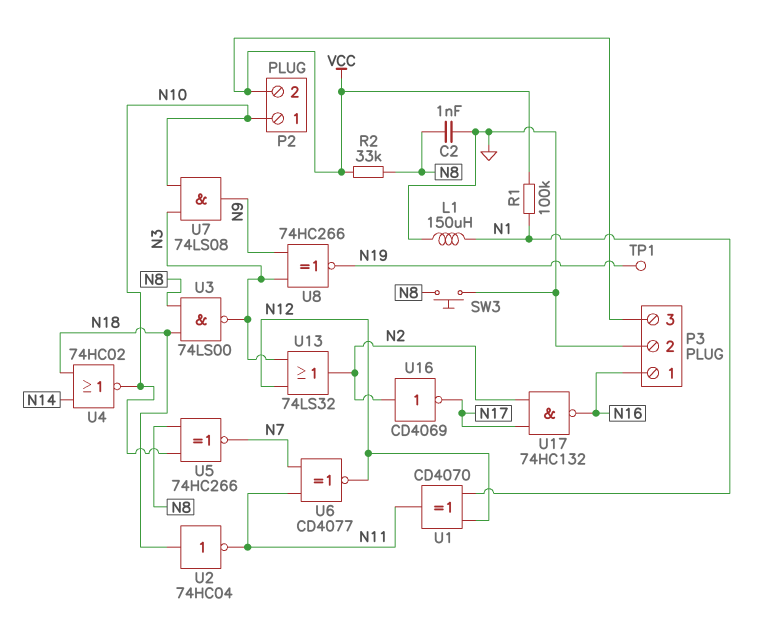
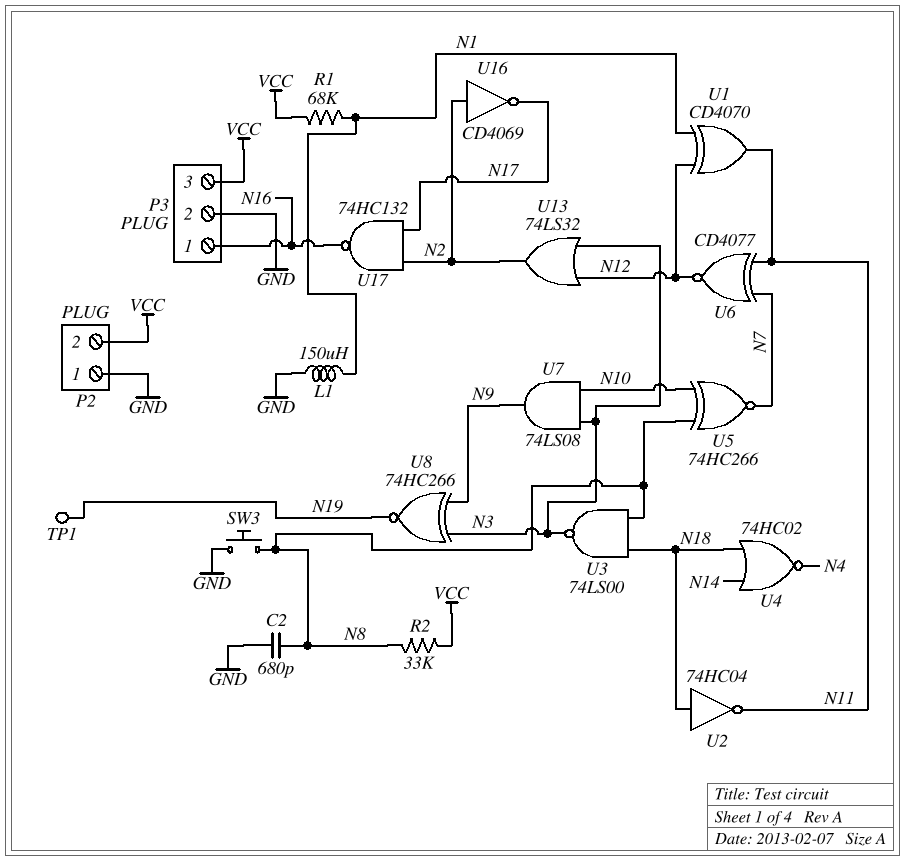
C2: 1nF (GND, N8) -> 680pF (GND, N8)
P2 pin 1: N10 -> GND
R1: 100k (N1, VCC) -> 68k (N1, VCC)
U4: NOR 74HC02 (in N14, in N18, out N10) -> NOR 74HC02 (in N14, in N18, out N4)

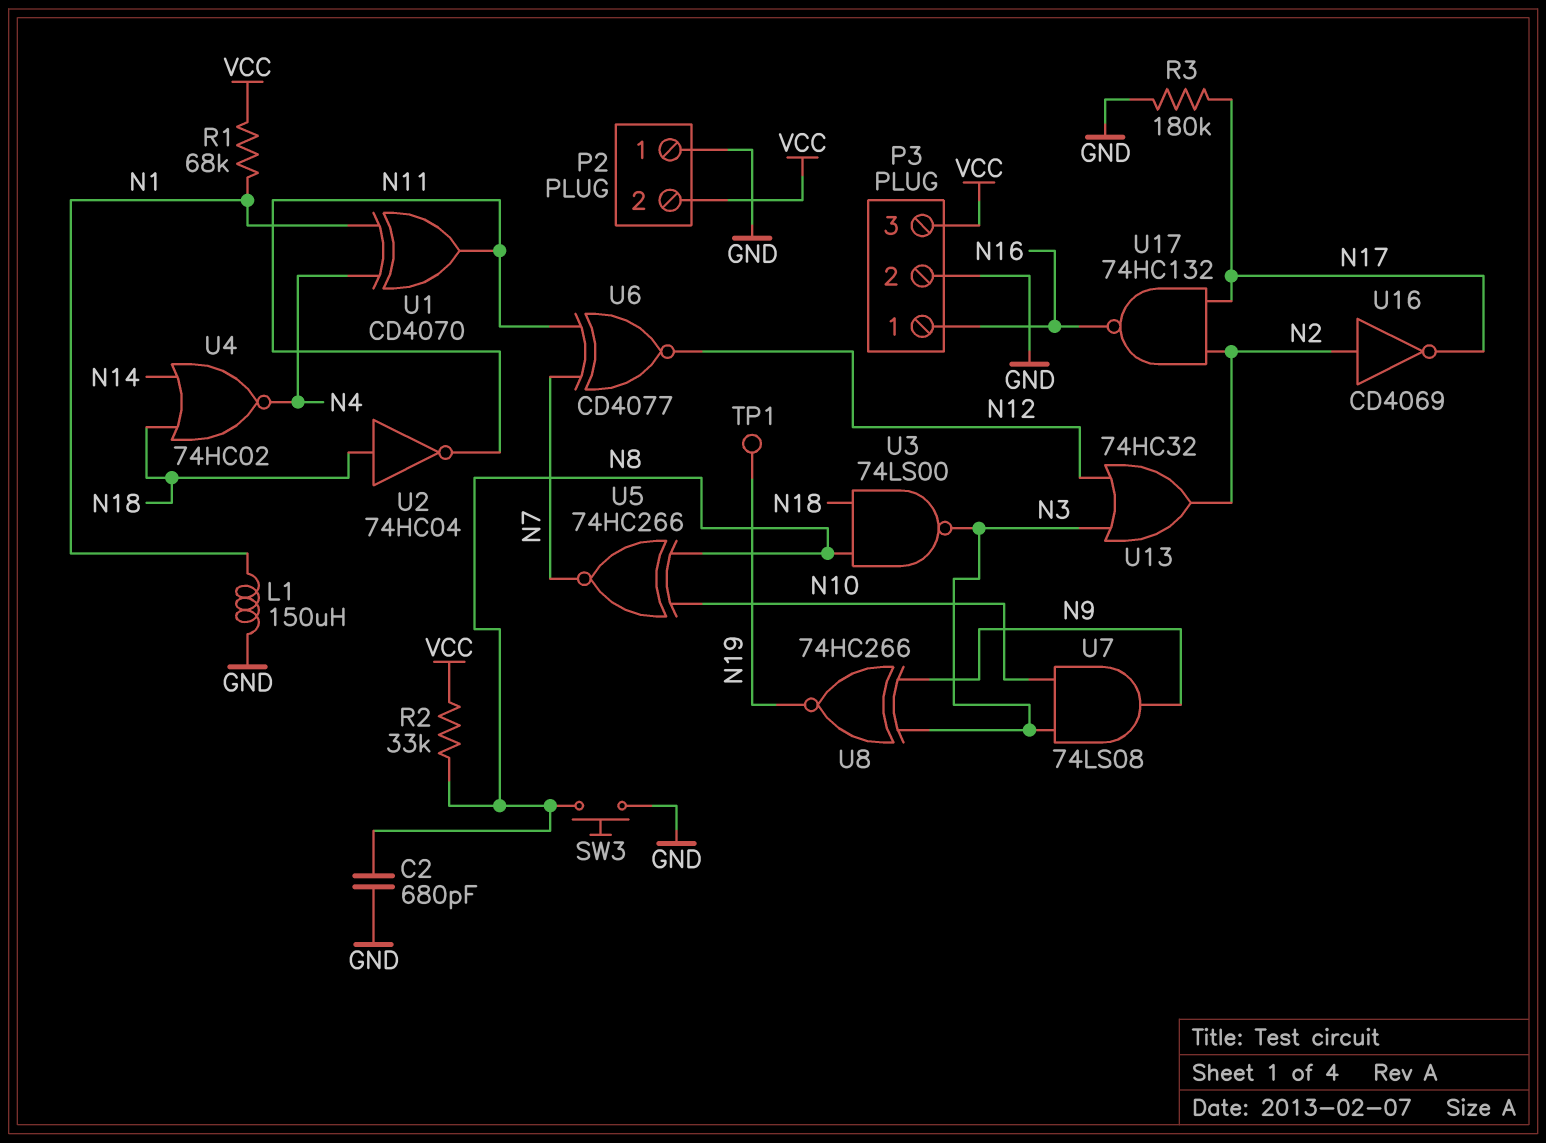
R3: none -> 180k (GND, N17)
U1: XOR CD4070 (in N1, in N12, out N11) -> XOR CD4070 (in N1, in N4, out N11)
U13: OR 74LS32 (in N3, in N12, out N2) -> OR 74HC32 (in N3, in N12, out N2)

